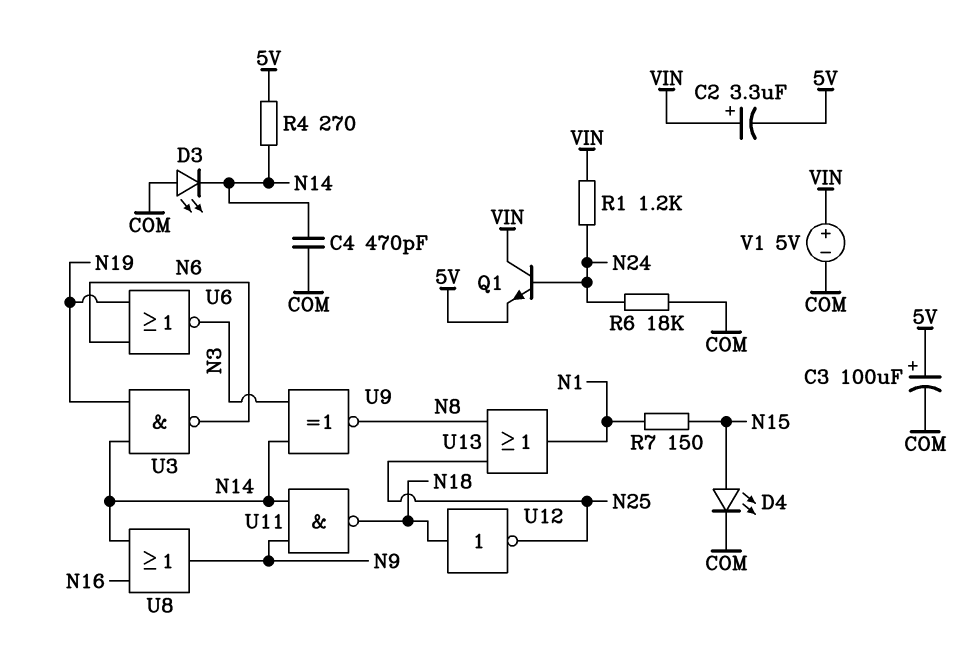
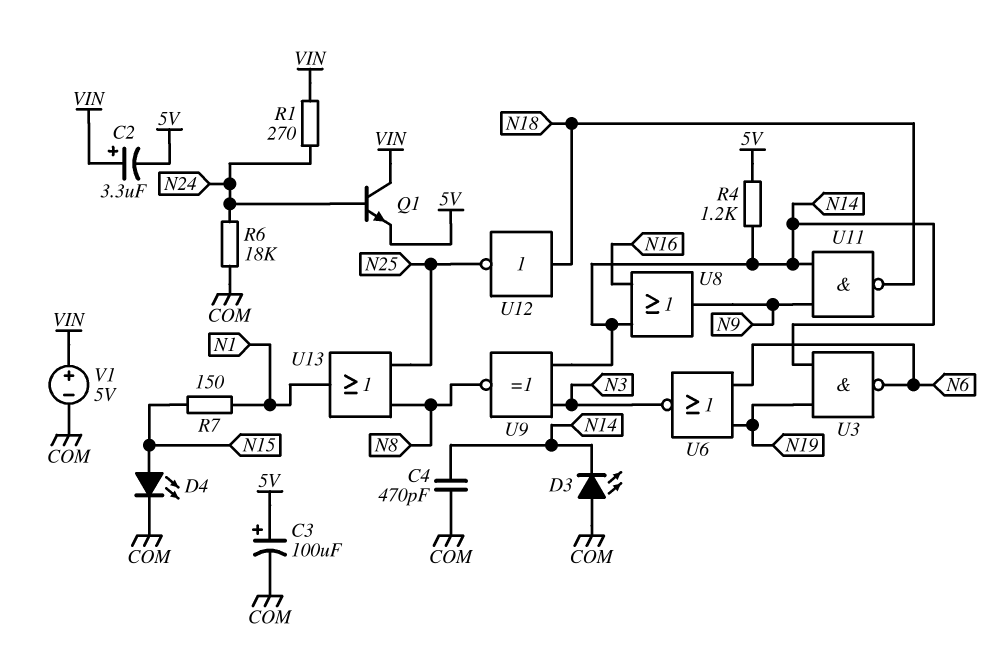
R1: 1.2k (N24, VIN) -> 270 (N24, VIN)
R4: 270 (5V, N14) -> 1.2k (5V, N14)

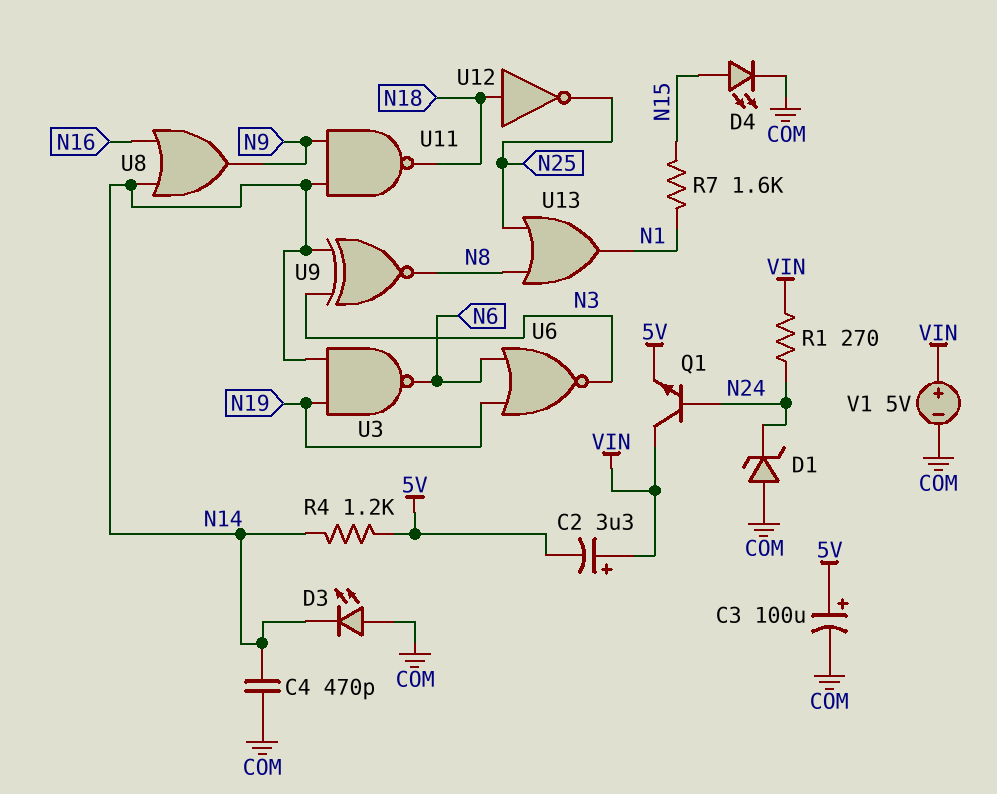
D1: none -> zener (A COM, K N24)
R6: 18k (COM, N24) -> none
R7: 150 (N1, N15) -> 1.6k (N1, N15)

